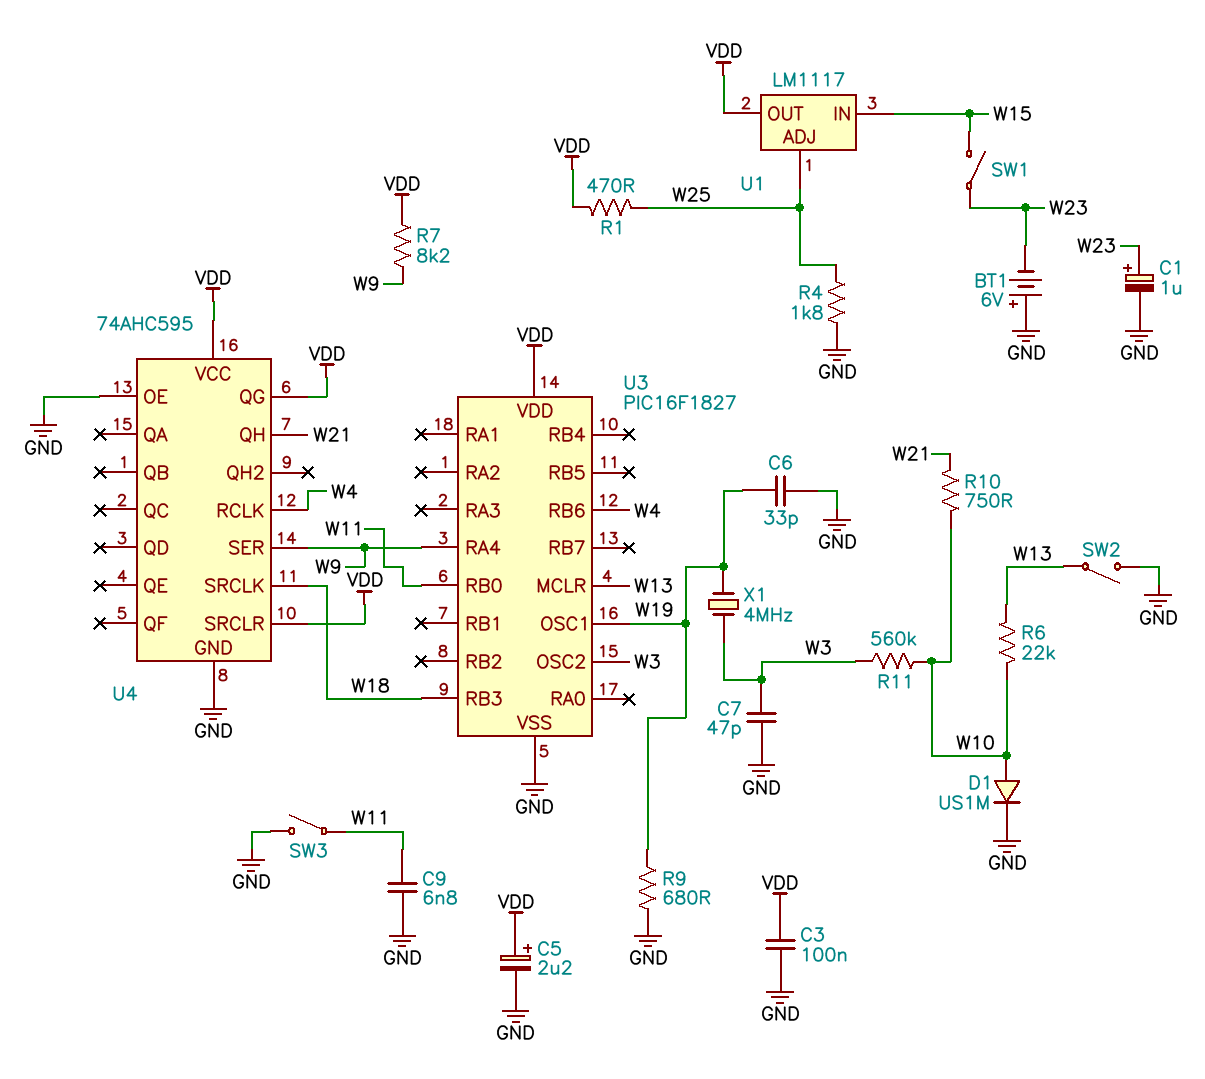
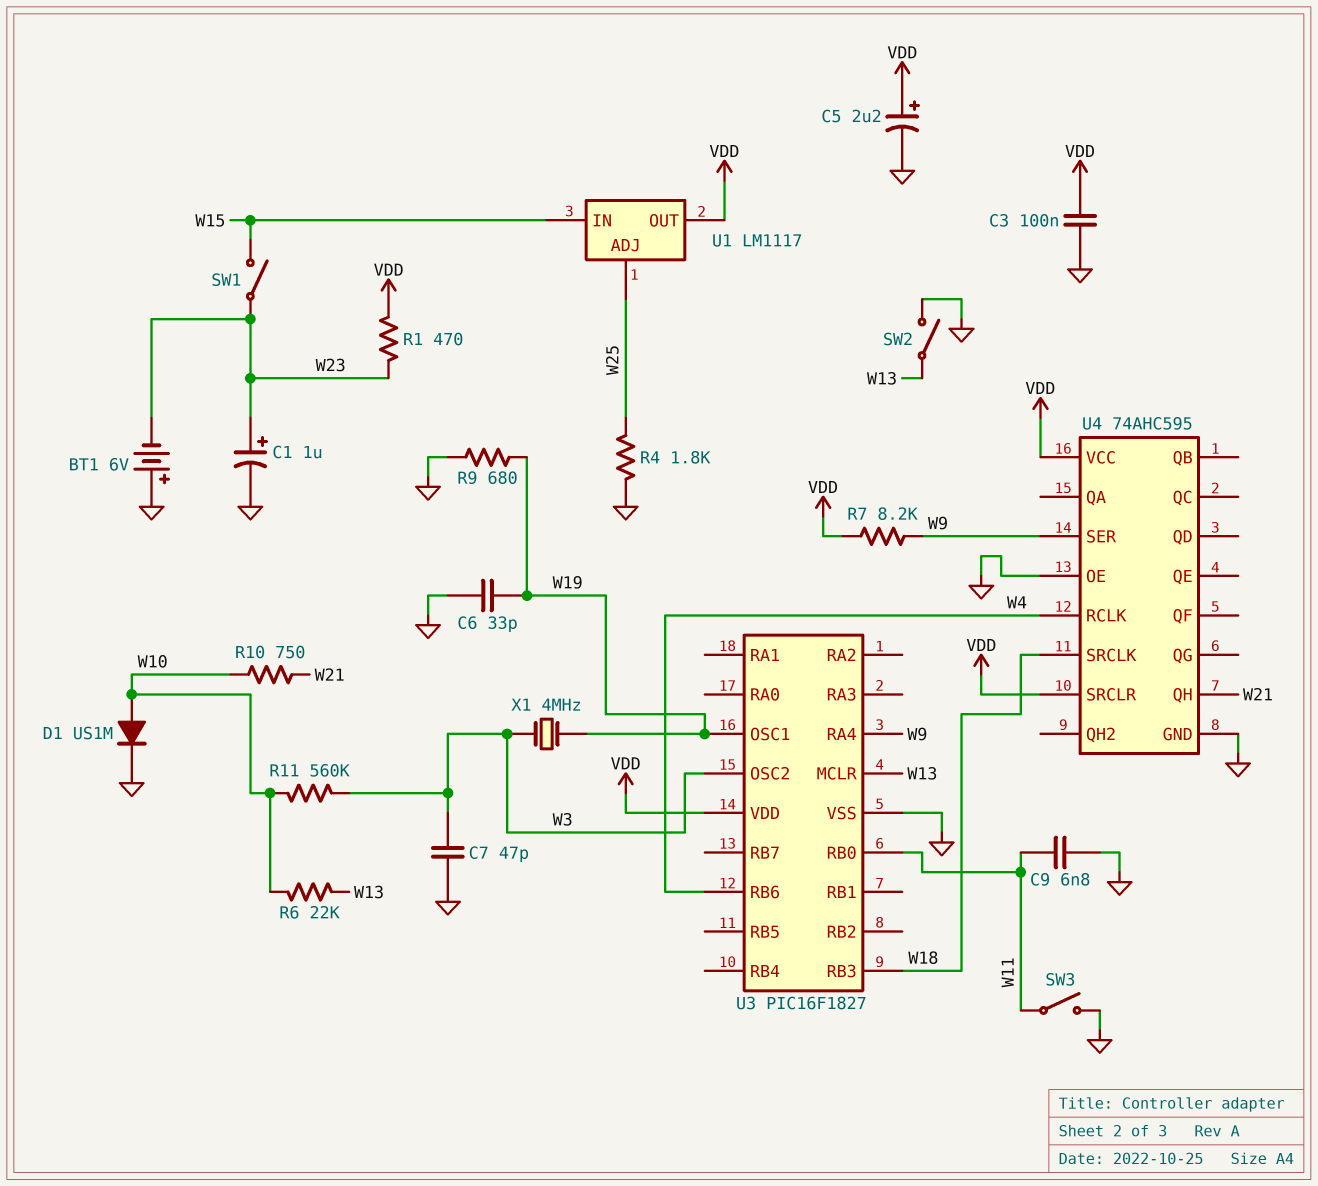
R1: 470 (VDD, W25) -> 470 (VDD, W23)
U4 pin QG: VDD -> none

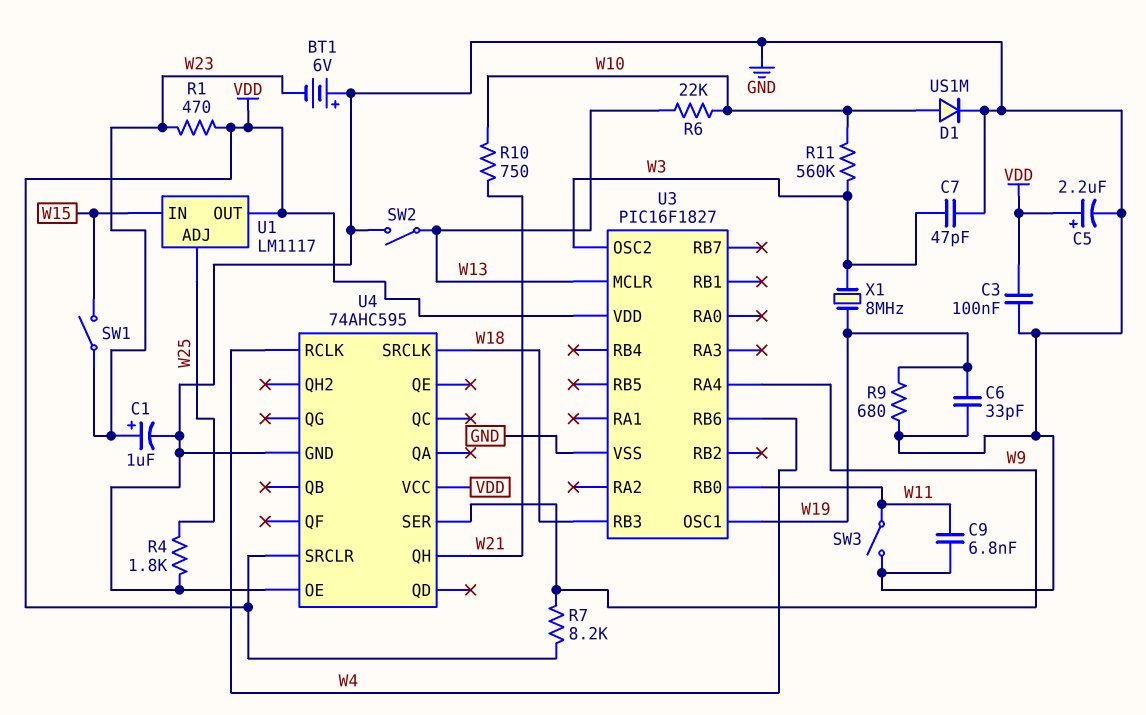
X1: 4MHz (W3, W19) -> 8MHz (W3, W19)

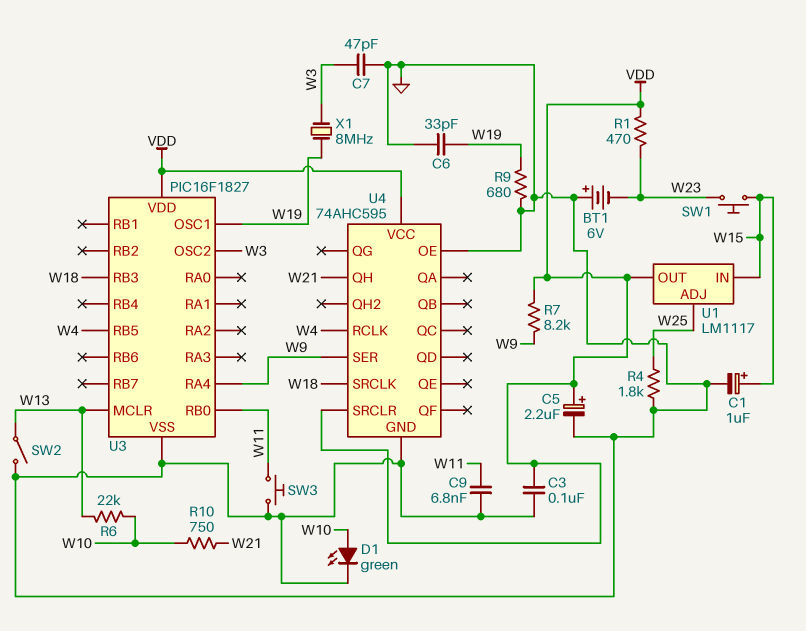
C1: 1uF (plus W23, minus GND) -> 1uF (plus W15, minus GND)
D1: diode US1M (A W10, K GND) -> LED green (A W10, K GND)
R11: 560k (W3, W10) -> none
SW1: switch (W15, W23) -> button (W15, W23)
SW3: switch (GND, W11) -> button (GND, W11)
U3 pin RB5: none -> W4
U3 pin RB6: W4 -> none

